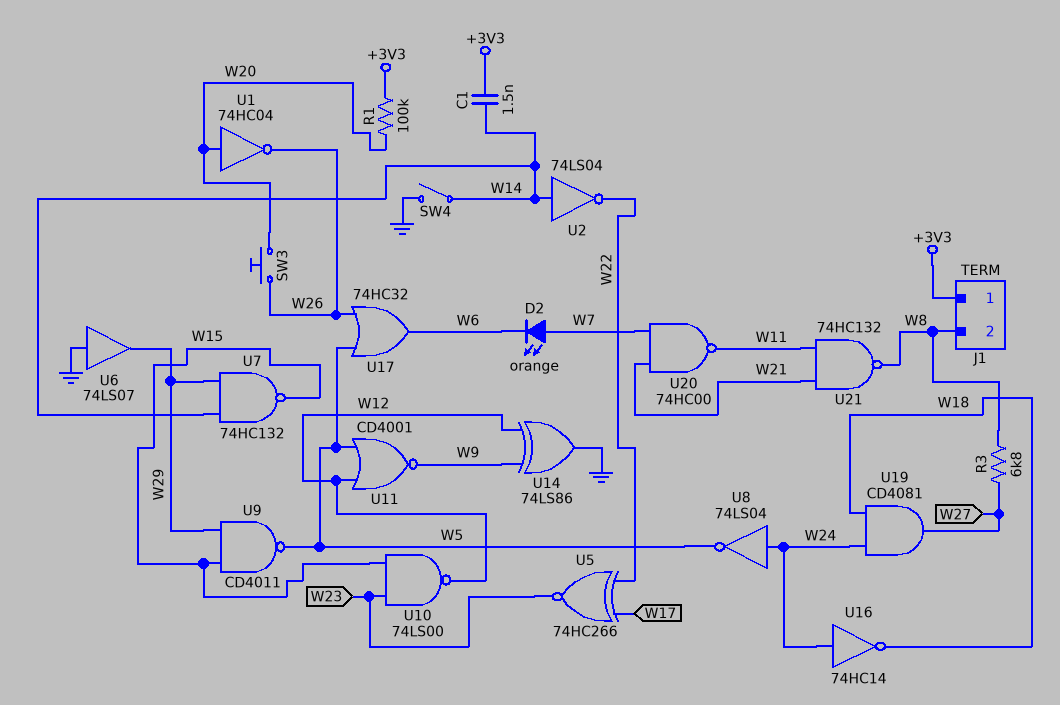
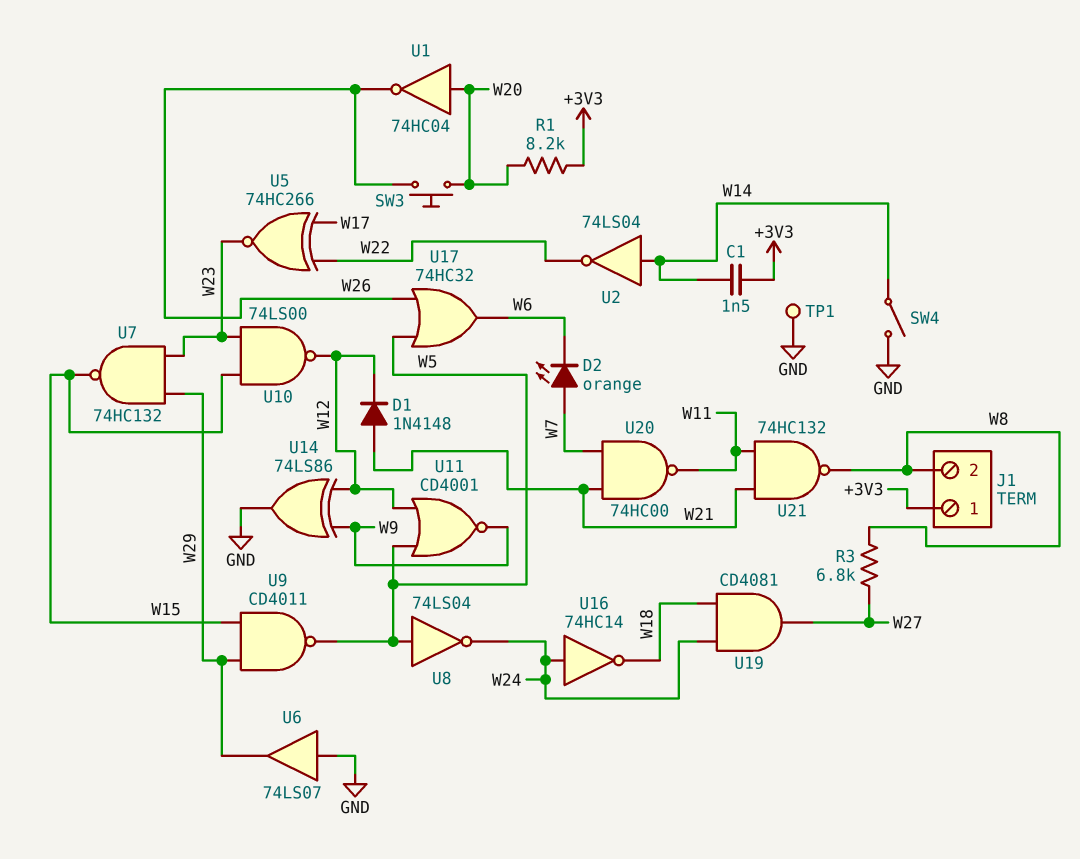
D1: none -> diode 1N4148 (A W21, K W12)
R1: 100k (+3V3, W20) -> 8.2k (+3V3, W20)
TP1: none -> test point (GND)
U7: NAND 74HC132 (in W14, in W29, out W15) -> NAND 74HC132 (in W23, in W29, out W15)
U8: NOT 74LS04 (in W24, out W5) -> NOT 74LS04 (in W5, out W24)

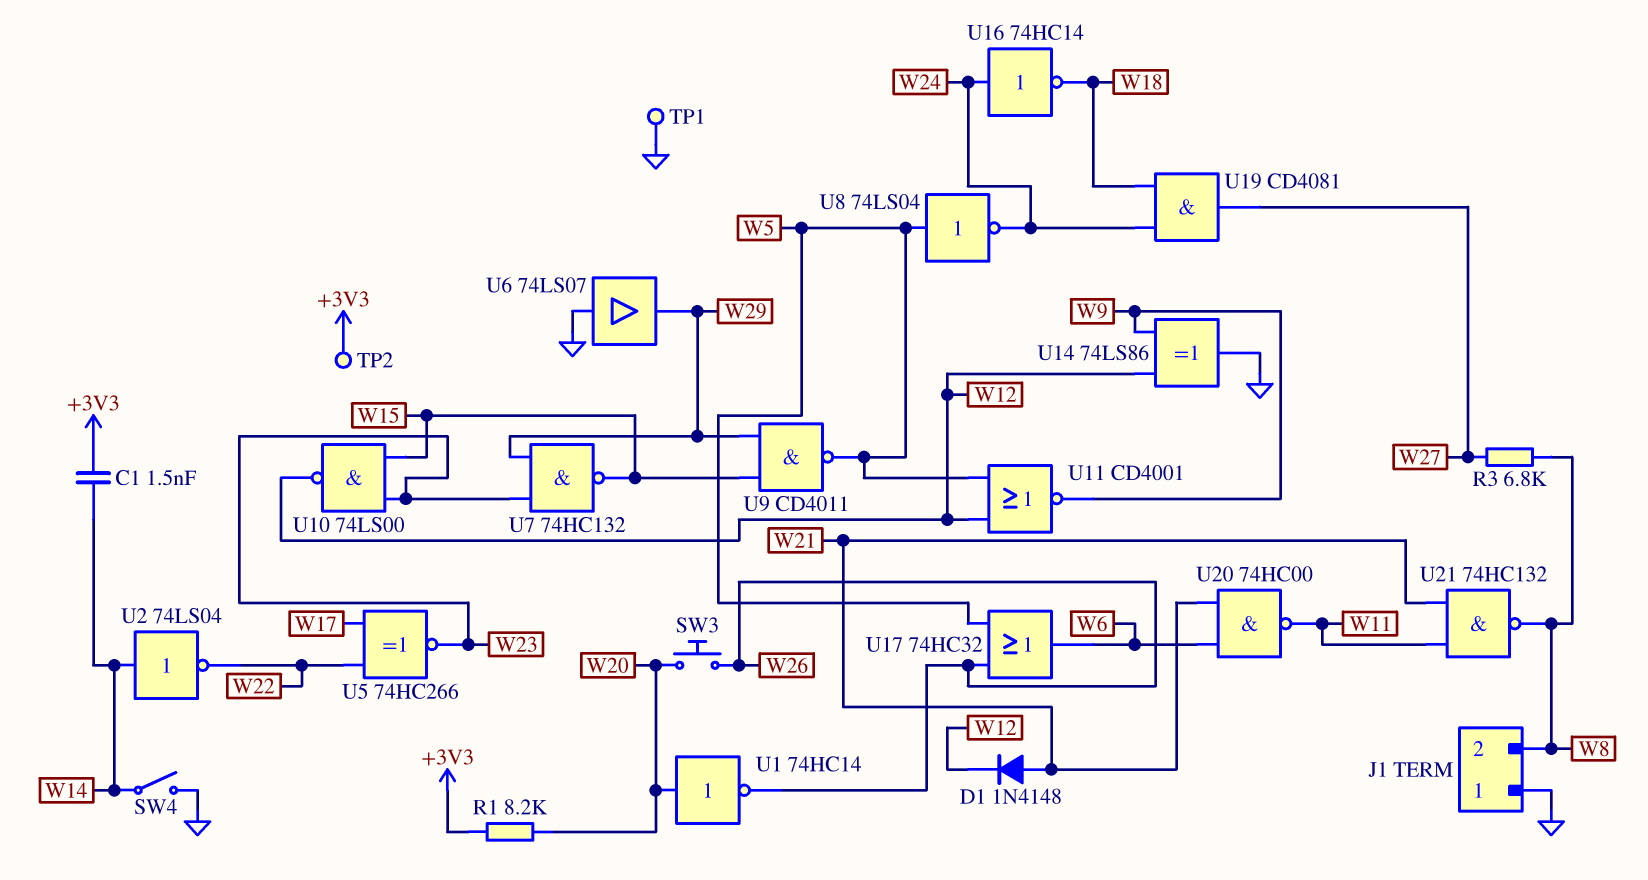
D2: LED orange (A W7, K W6) -> none
J1 pin 1: +3V3 -> GND
TP2: none -> test point (+3V3)
U1: NOT 74HC04 (in W20, out W26) -> NOT 74HC14 (in W20, out W26)
U20: NAND 74HC00 (in W7, in W21, out W11) -> NAND 74HC00 (in W6, in W21, out W11)

